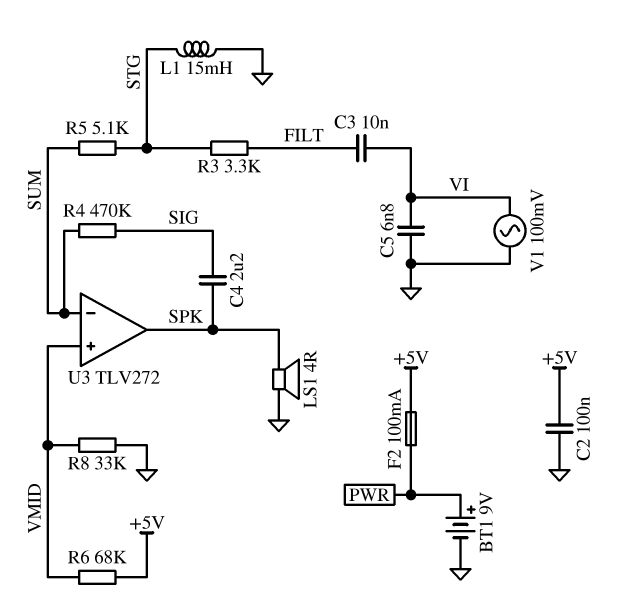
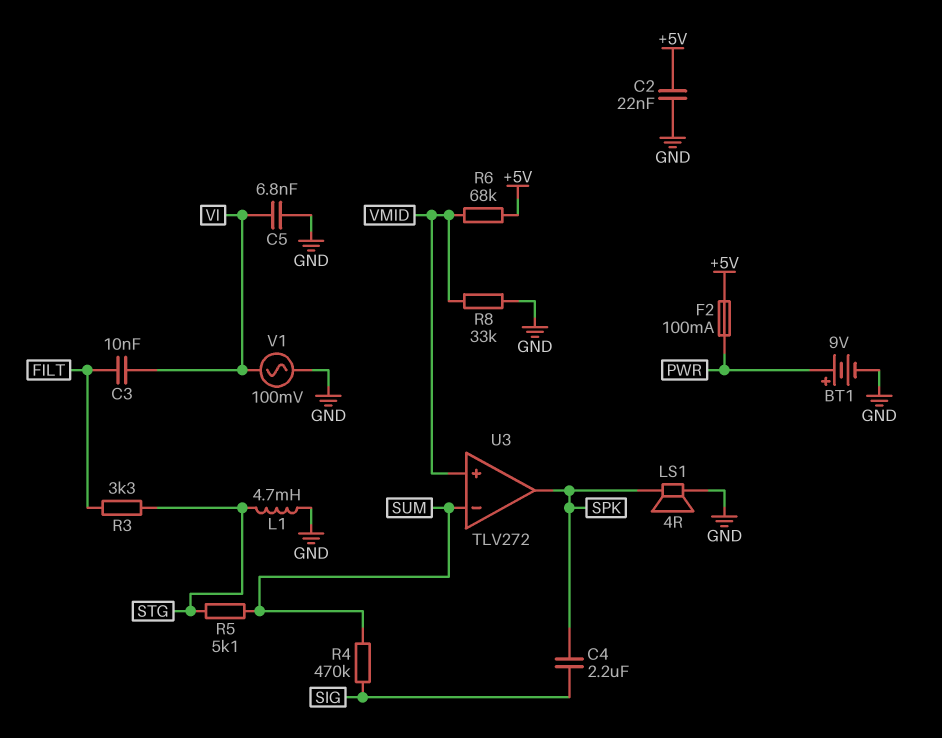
C2: 100nF (+5V, GND) -> 22nF (+5V, GND)
L1: 15mH (GND, STG) -> 4.7mH (GND, STG)

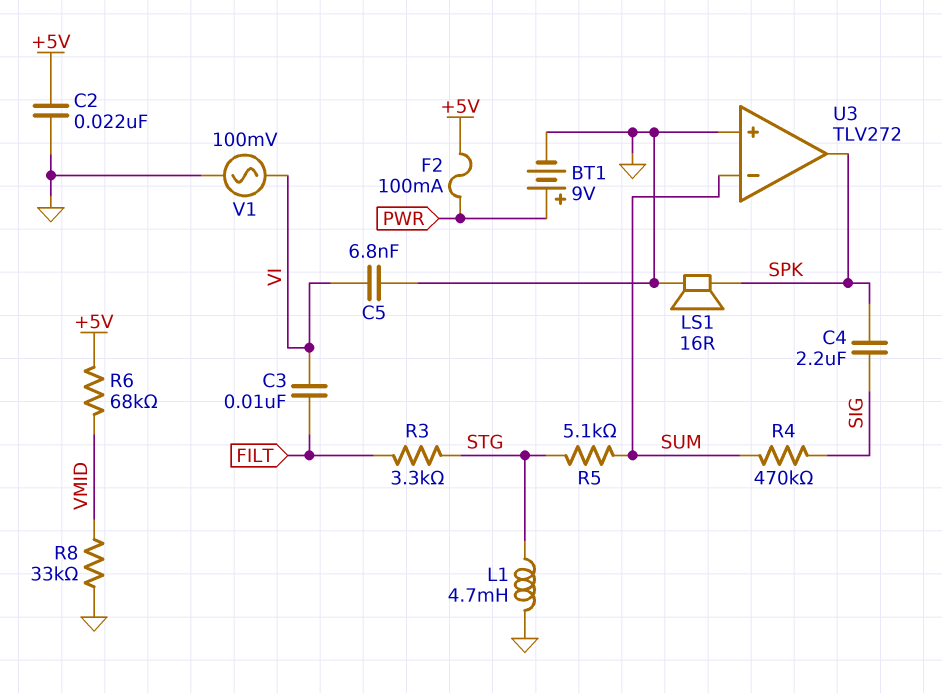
LS1: speaker 4R (GND, SPK) -> speaker 16R (GND, SPK)
U3 pin in+: VMID -> GND

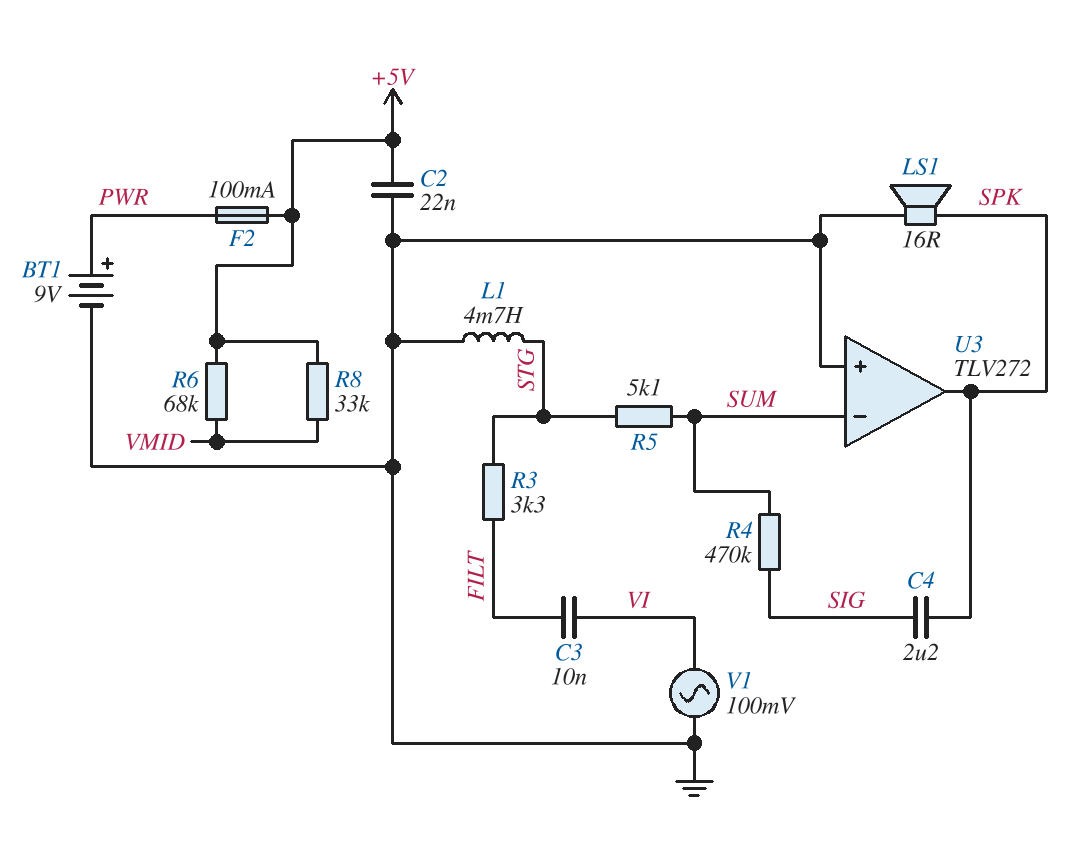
C5: 6.8nF (GND, VI) -> none
R8: 33k (GND, VMID) -> 33k (+5V, VMID)

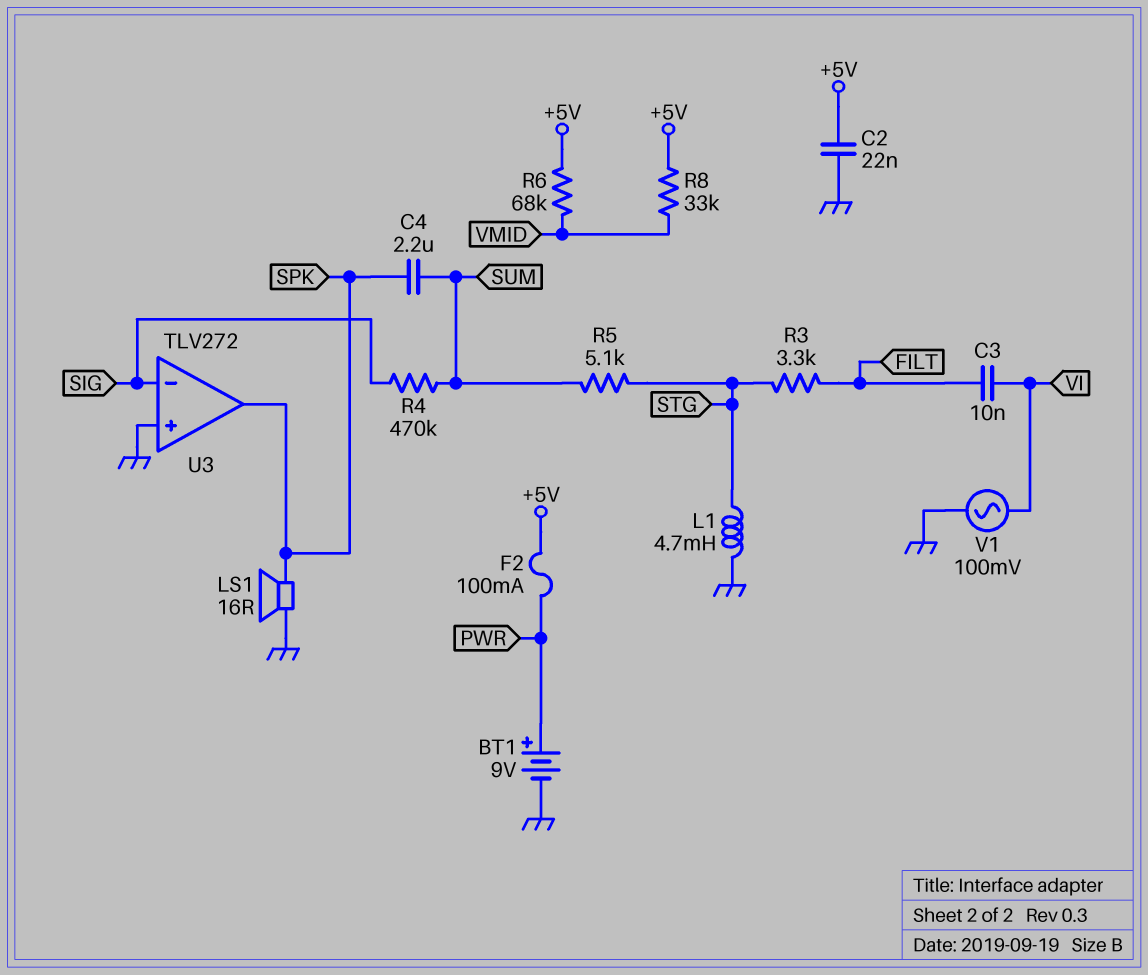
C4: 2.2uF (SIG, SPK) -> 2.2uF (SPK, SUM)
U3 pin in-: SUM -> SIG

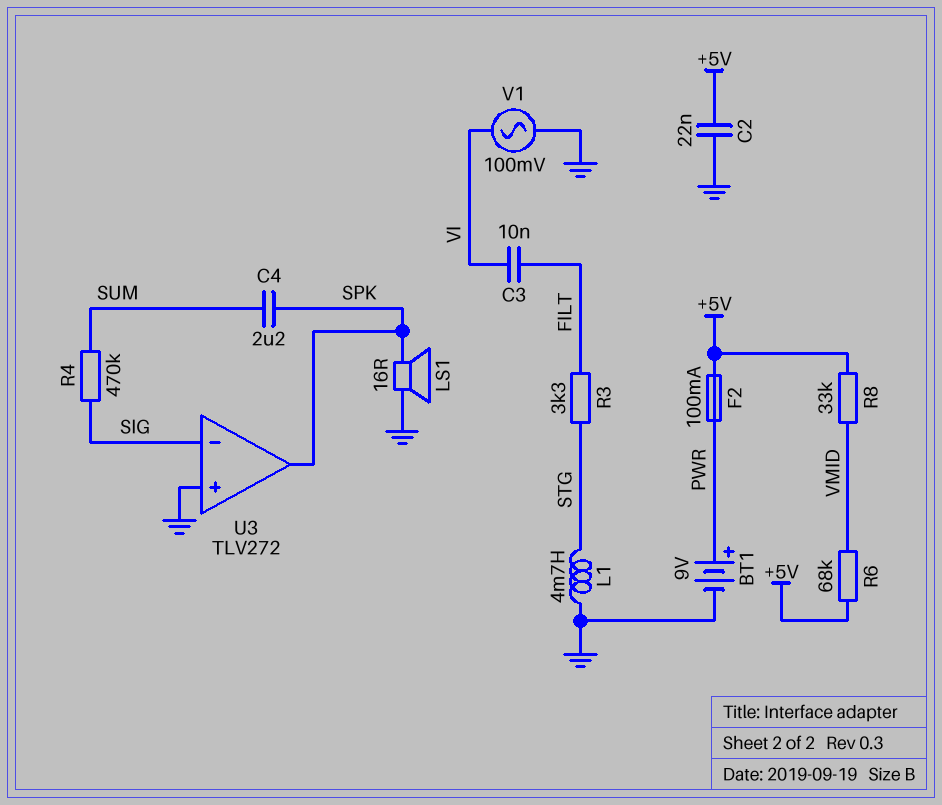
R5: 5.1k (STG, SUM) -> none

